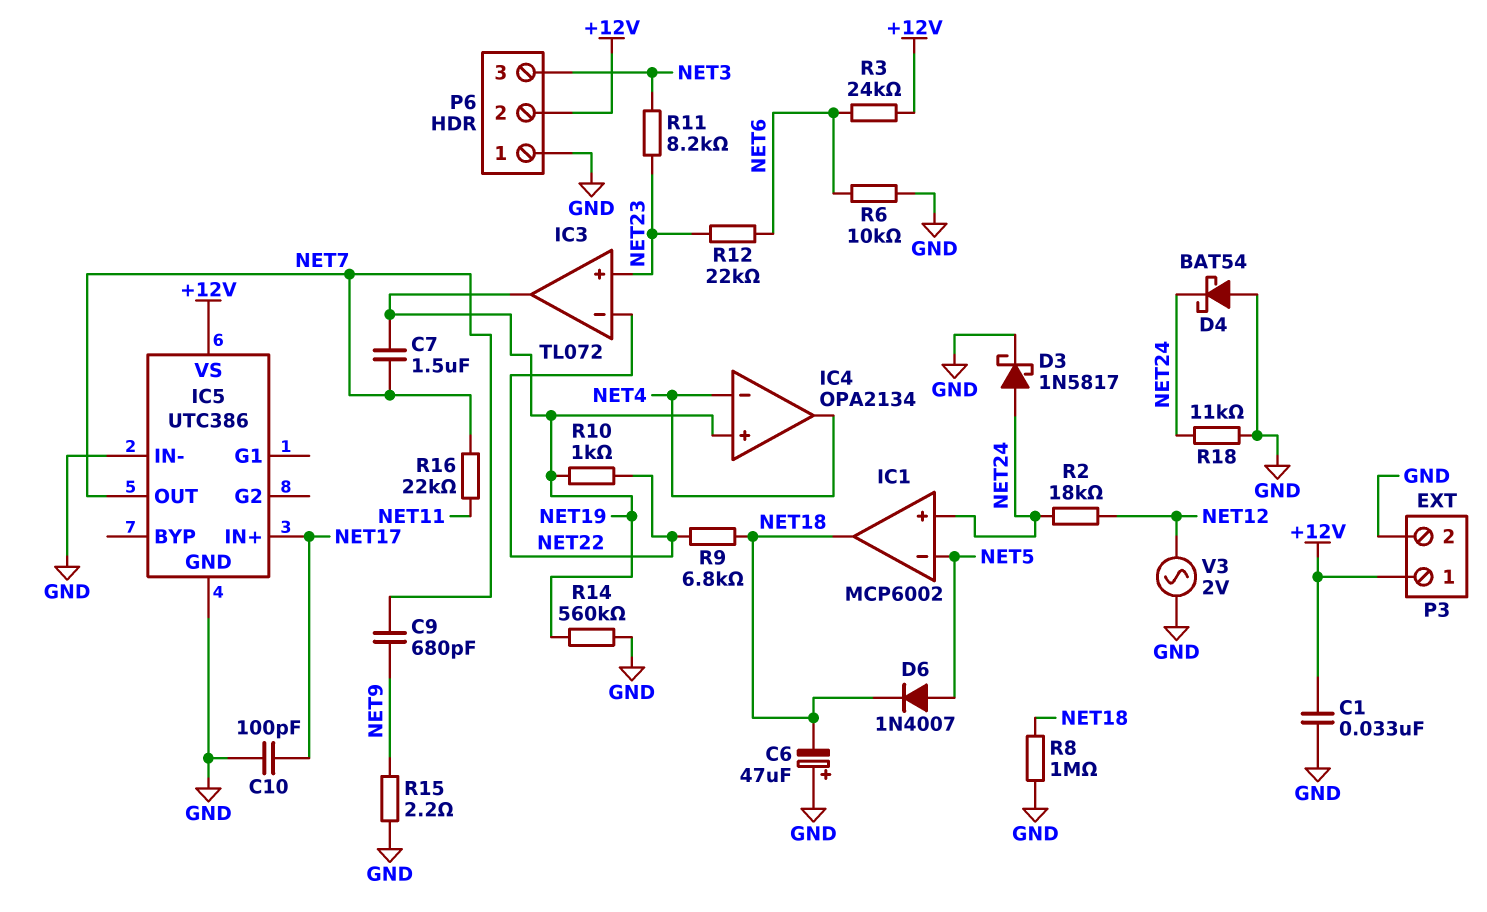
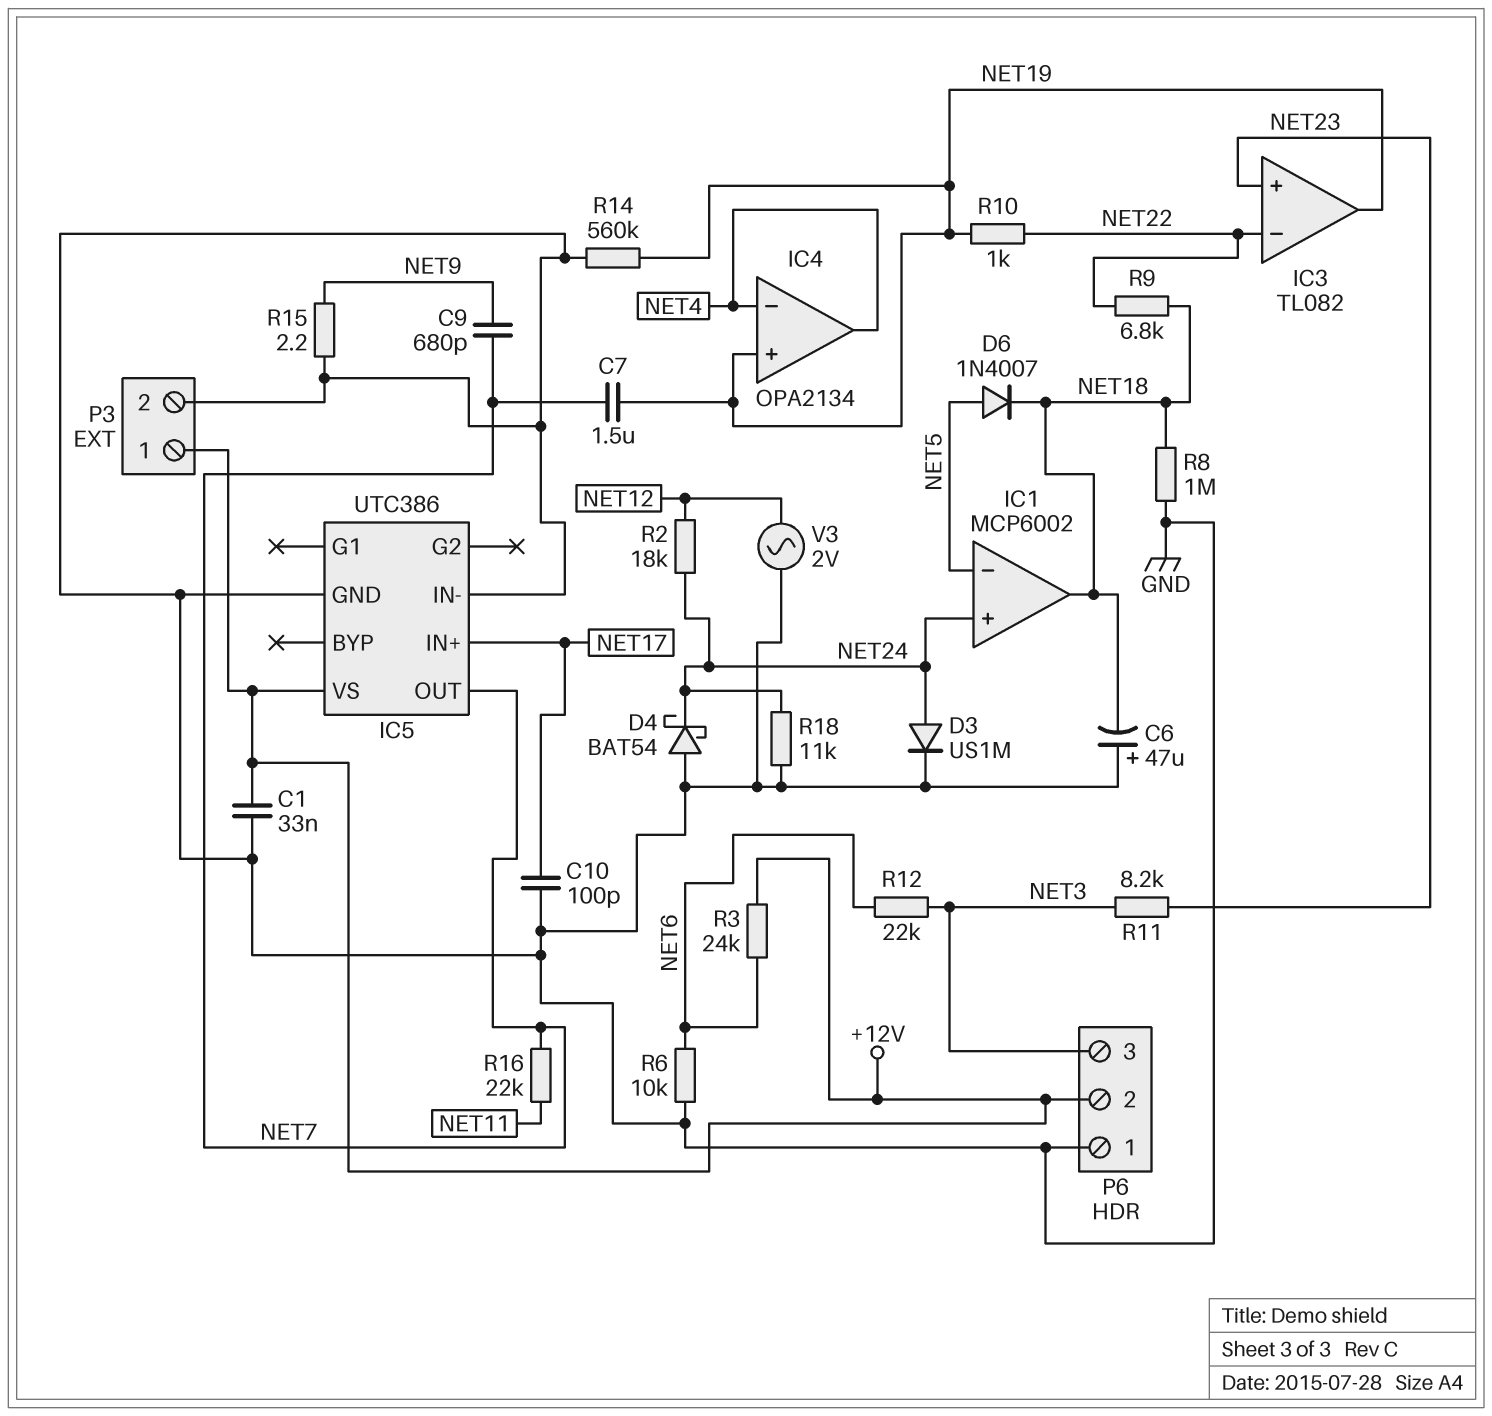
D3: schottky 1N5817 (A NET24, K GND) -> diode US1M (A NET24, K GND)
IC3: TL072 -> TL082
R12: 22k (NET6, NET23) -> 22k (NET3, NET6)

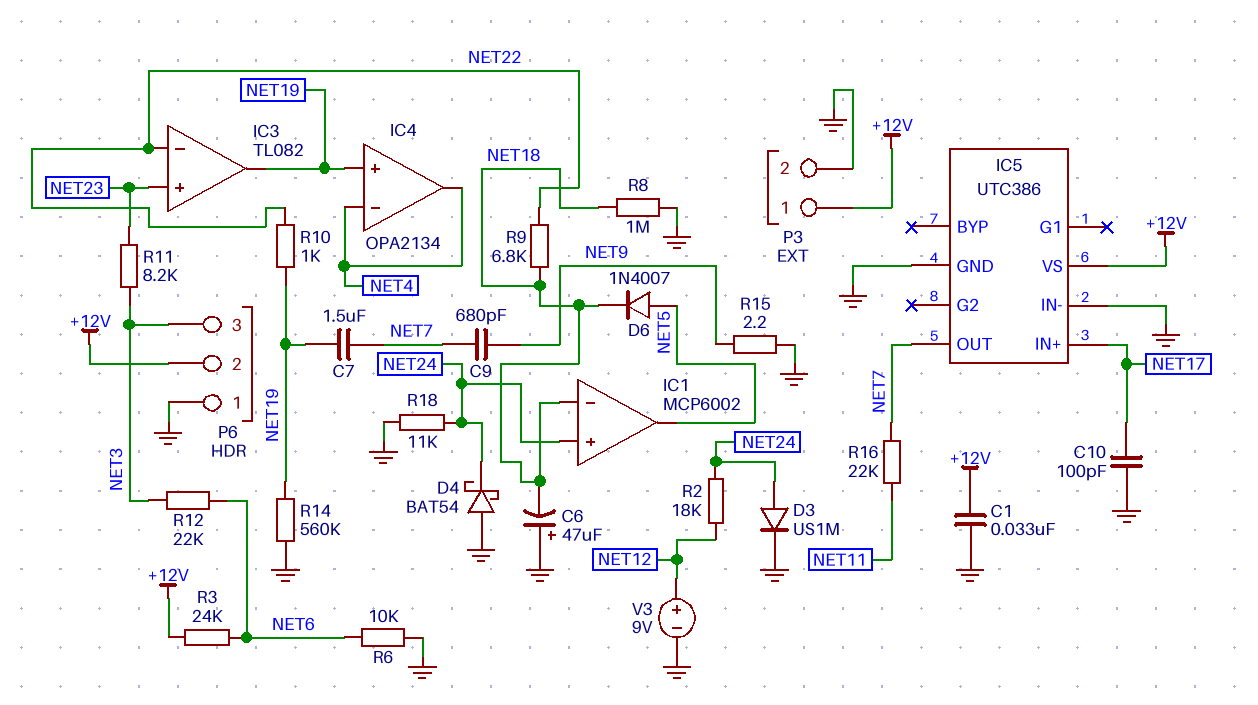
IC1 pin in-: NET5 -> NET18
IC1 pin out: NET18 -> NET5
V3: AC 2V (GND, NET12) -> 9V (plus NET12, minus GND)

